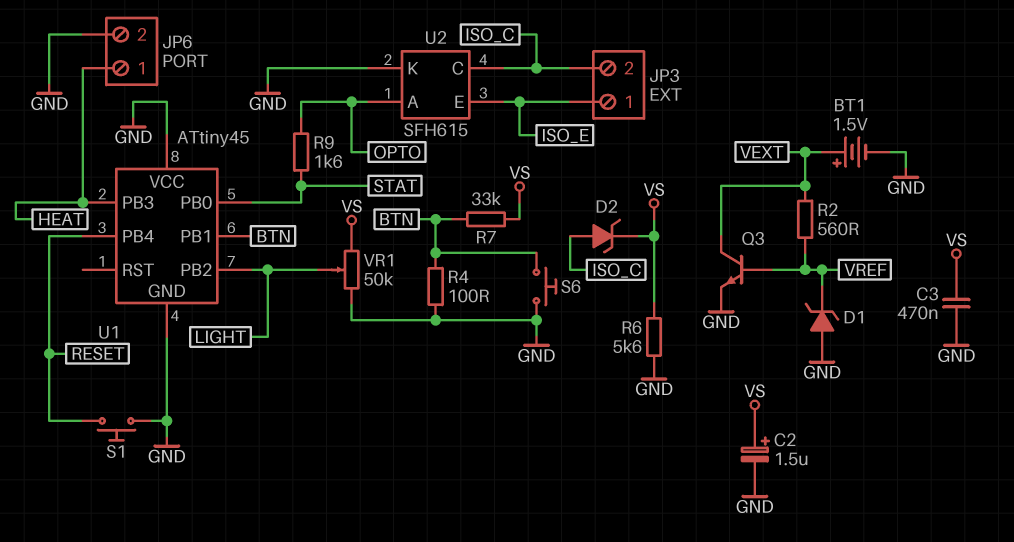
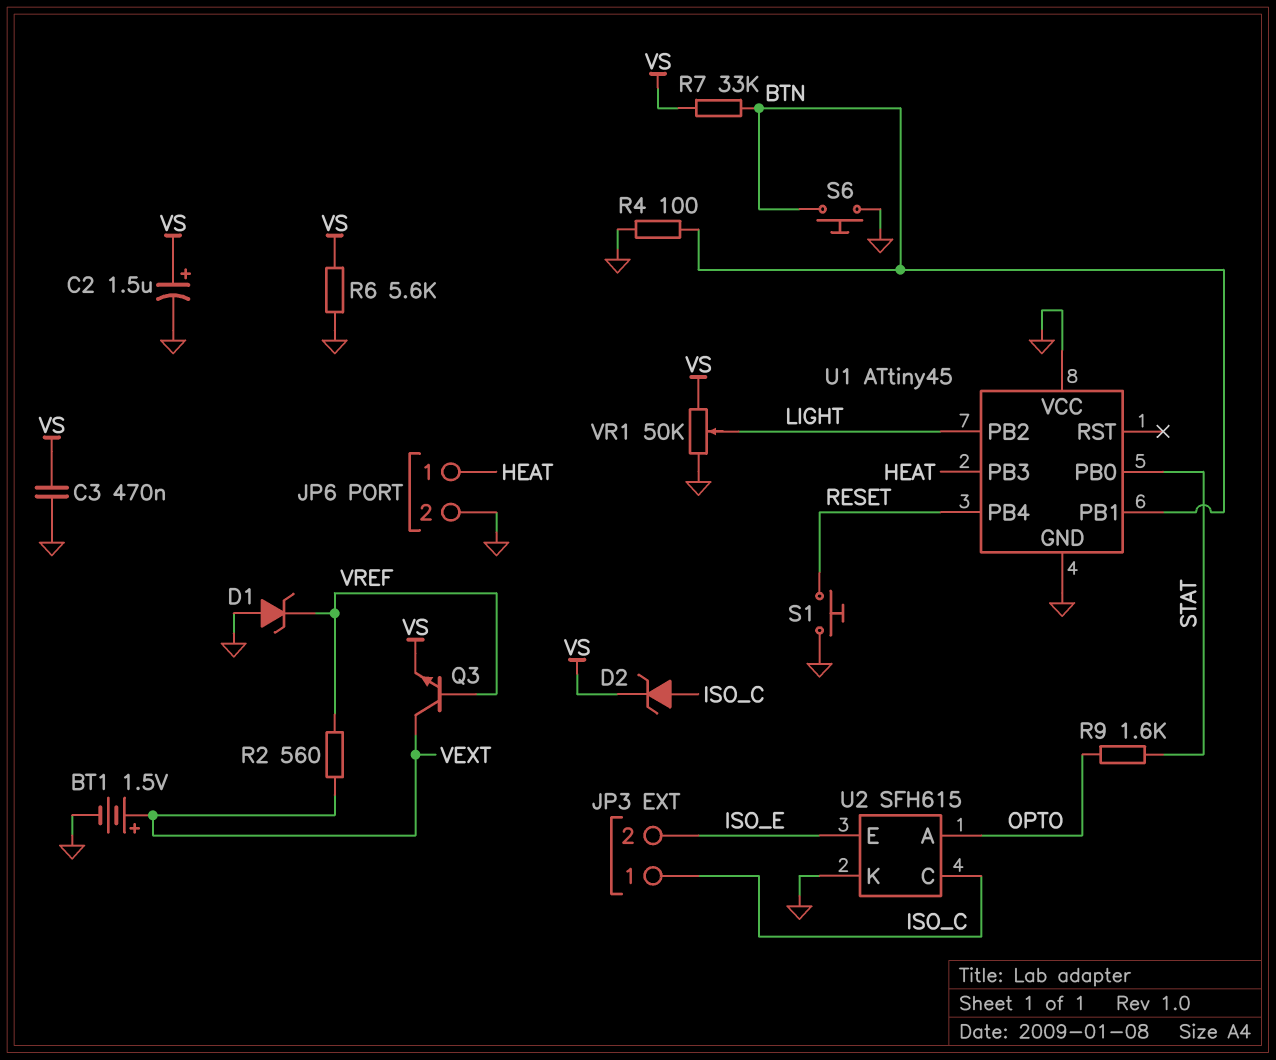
JP3 pin 1: ISO_E -> ISO_C
JP3 pin 2: ISO_C -> ISO_E
Q3: NPN (B VREF, C VEXT, E GND) -> NPN (B VREF, C VEXT, E VS)

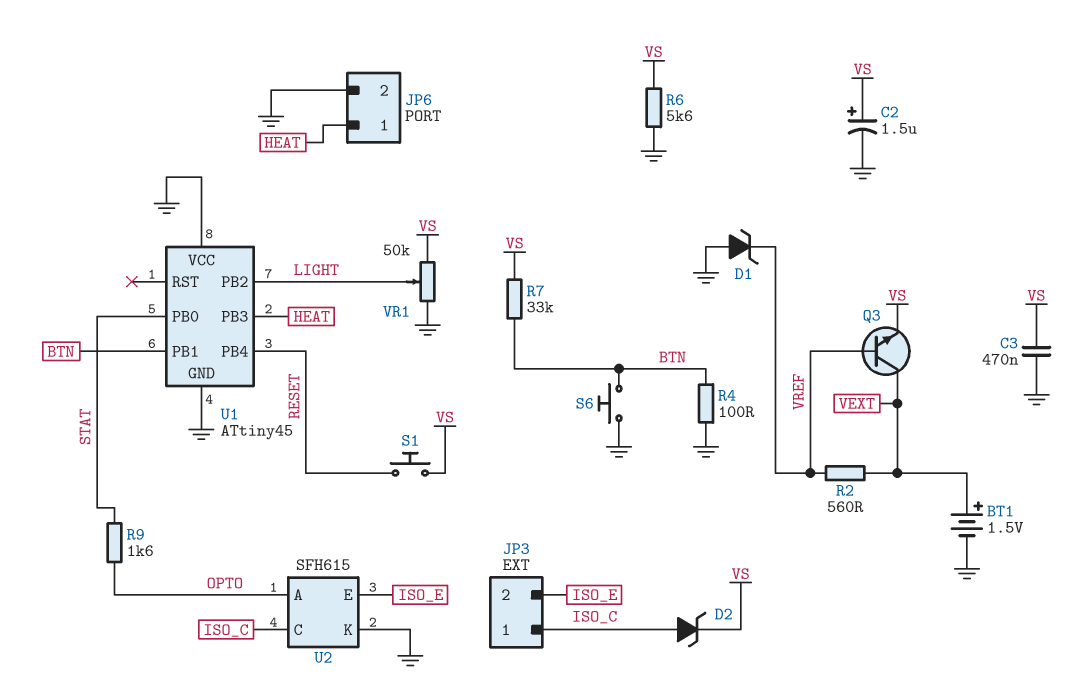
S1: button (GND, RESET) -> button (RESET, VS)

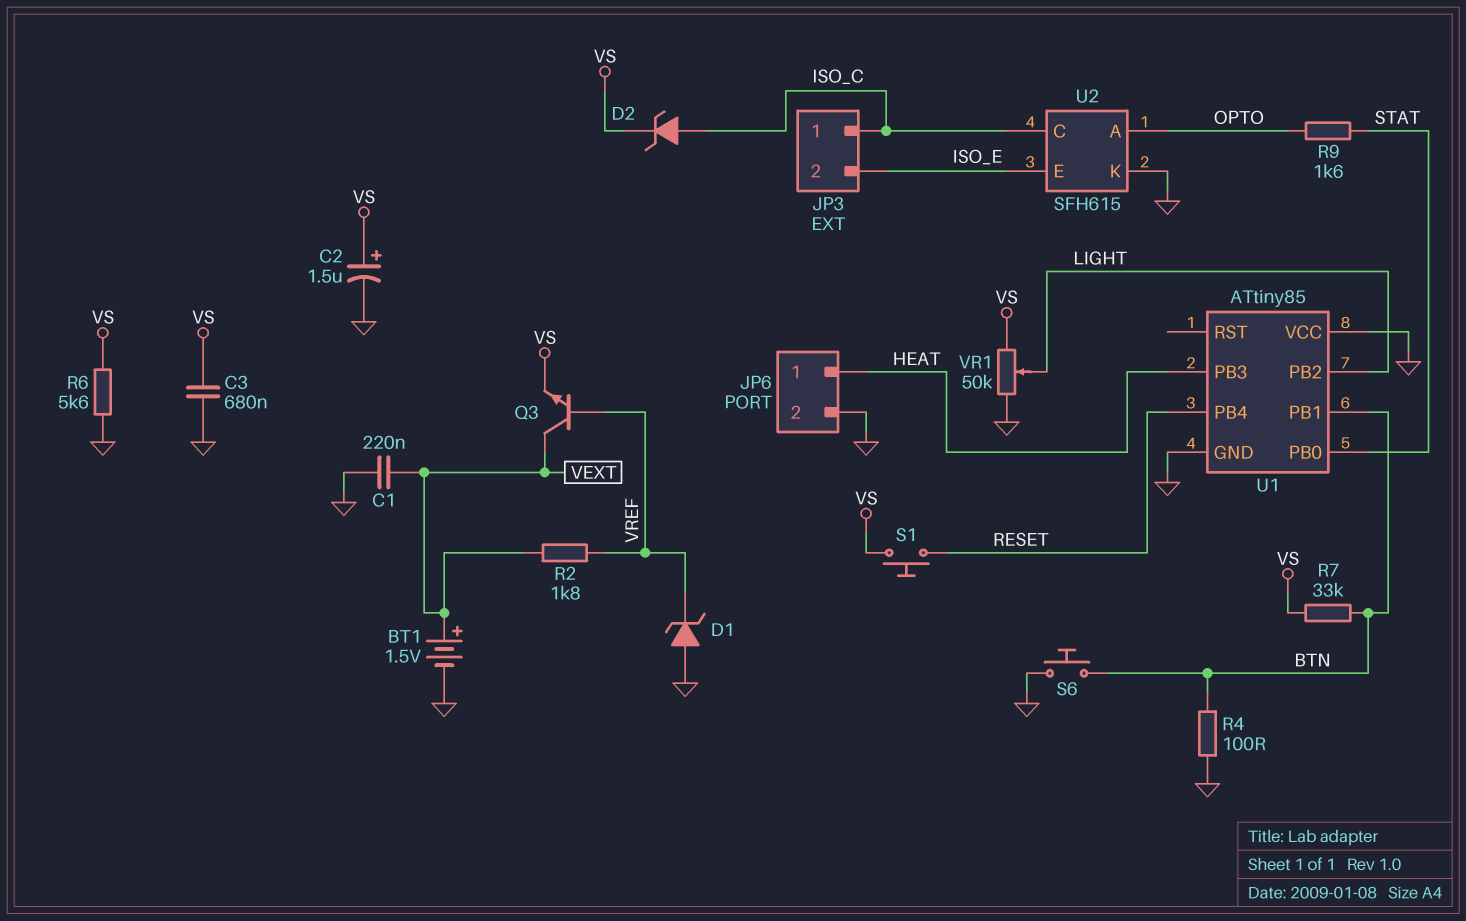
C1: none -> 220nF (GND, VEXT)
C3: 470nF (GND, VS) -> 680nF (GND, VS)
R2: 560 (VEXT, VREF) -> 1.8k (VEXT, VREF)
U1: ATtiny45 -> ATtiny85

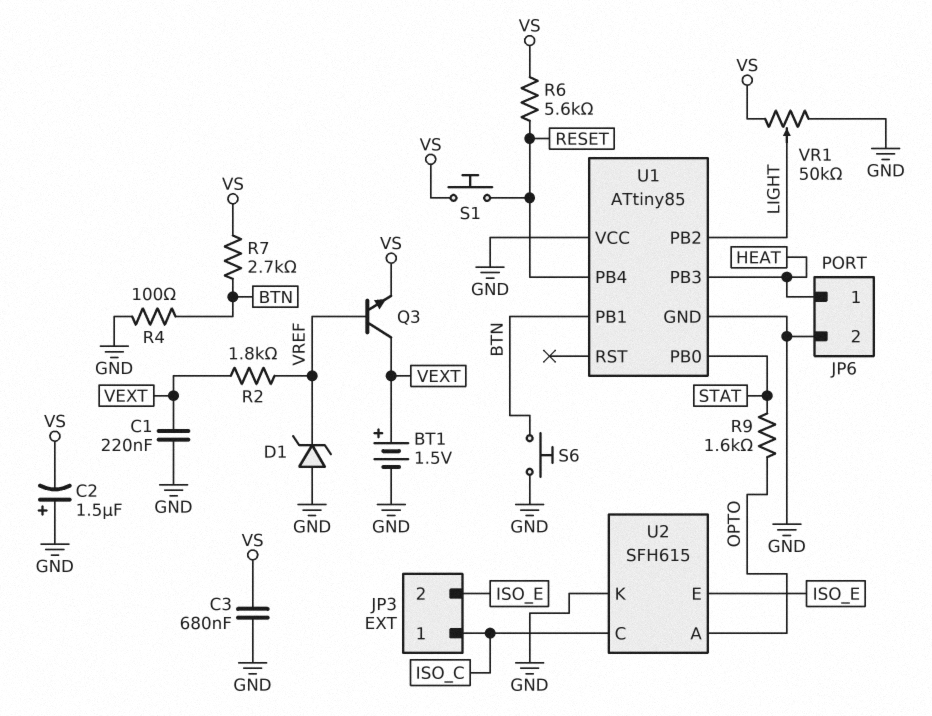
C2: 1.5uF (plus VS, minus GND) -> 1.5uF (plus GND, minus VS)
D2: zener (A ISO_C, K VS) -> none
R6: 5.6k (GND, VS) -> 5.6k (RESET, VS)
R7: 33k (BTN, VS) -> 2.7k (BTN, VS)

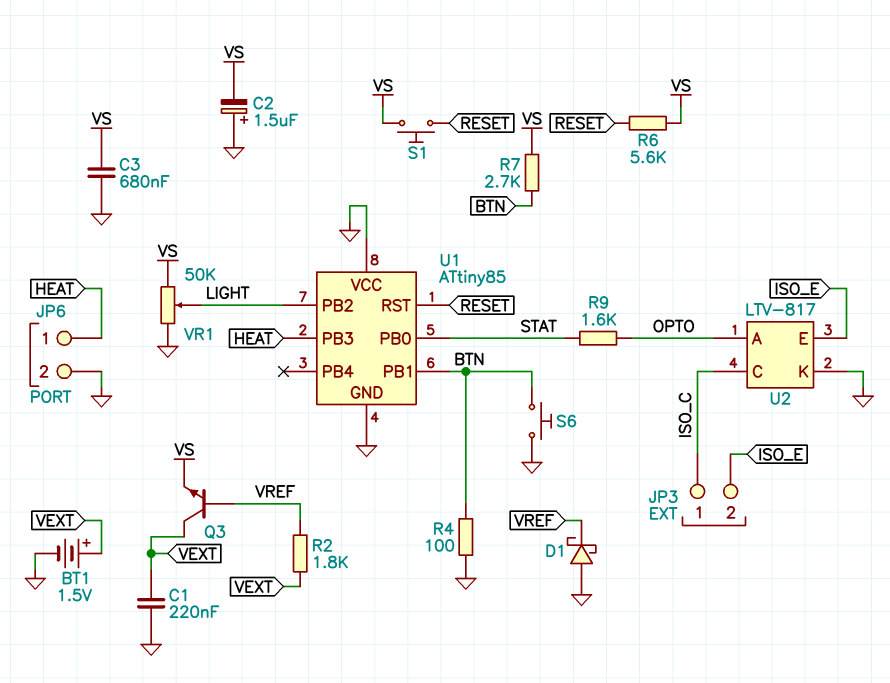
D1: zener (A GND, K VREF) -> schottky (A GND, K VREF)
U1 pin PB4: RESET -> none
U1 pin RST: none -> RESET
U2: SFH615 -> LTV-817

